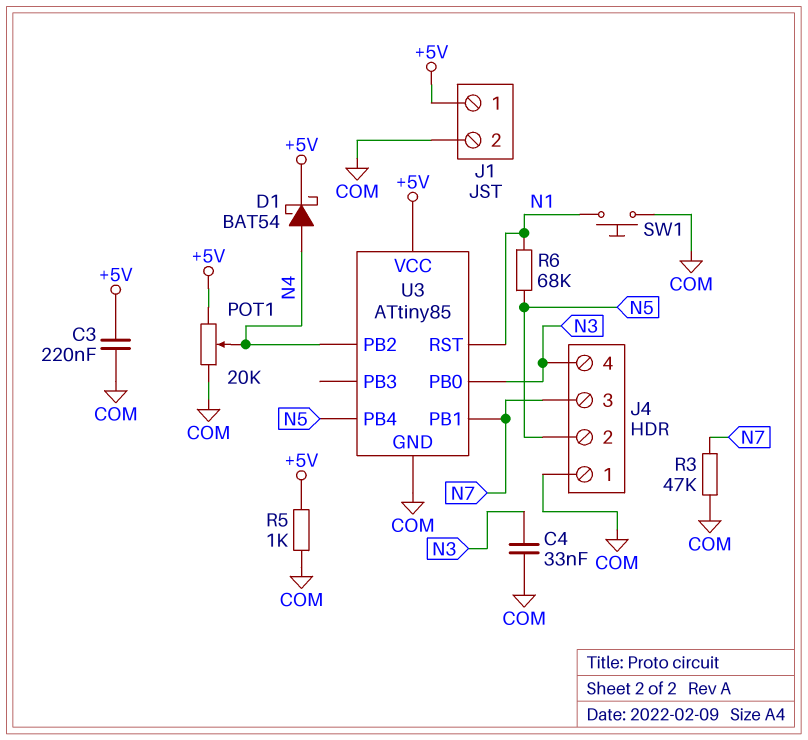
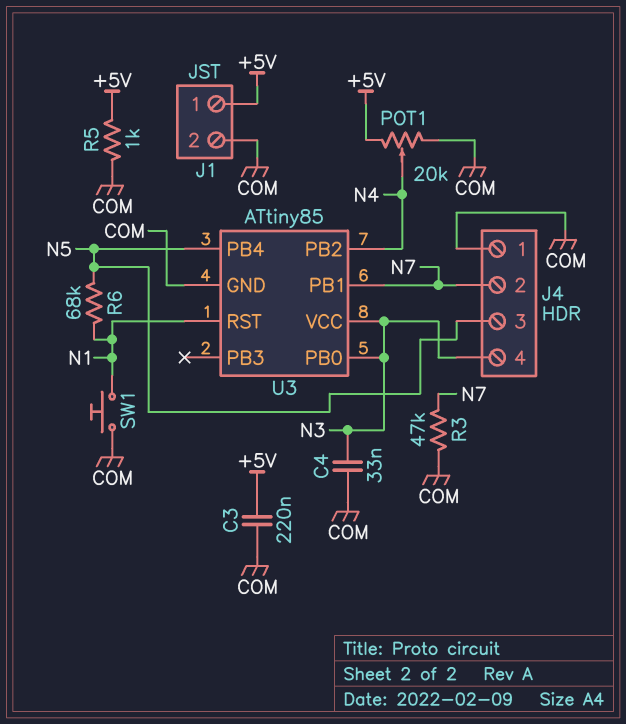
D1: schottky BAT54 (A N4, K +5V) -> none
J4 pin 2: N5 -> N7
J4 pin 3: N7 -> N5
U3 pin VCC: +5V -> N3

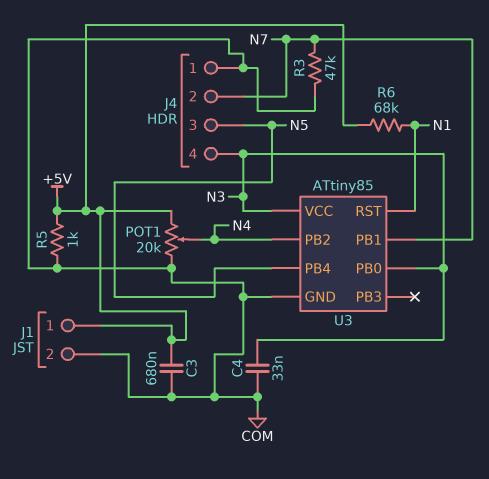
C3: 220nF (+5V, COM) -> 680nF (+5V, COM)
R6: 68k (N1, N5) -> 68k (+5V, N1)
SW1: button (COM, N1) -> none

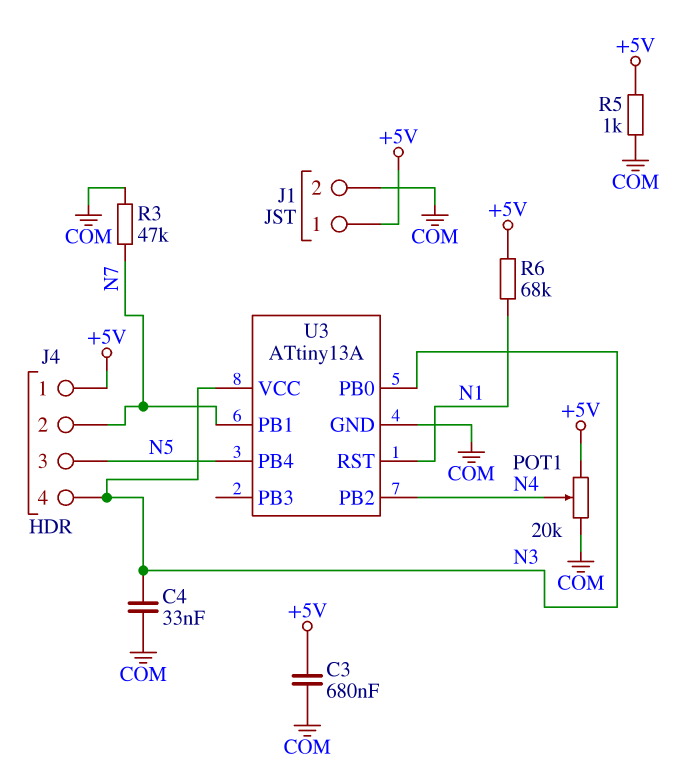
J4 pin 1: COM -> +5V
U3: ATtiny85 -> ATtiny13A

